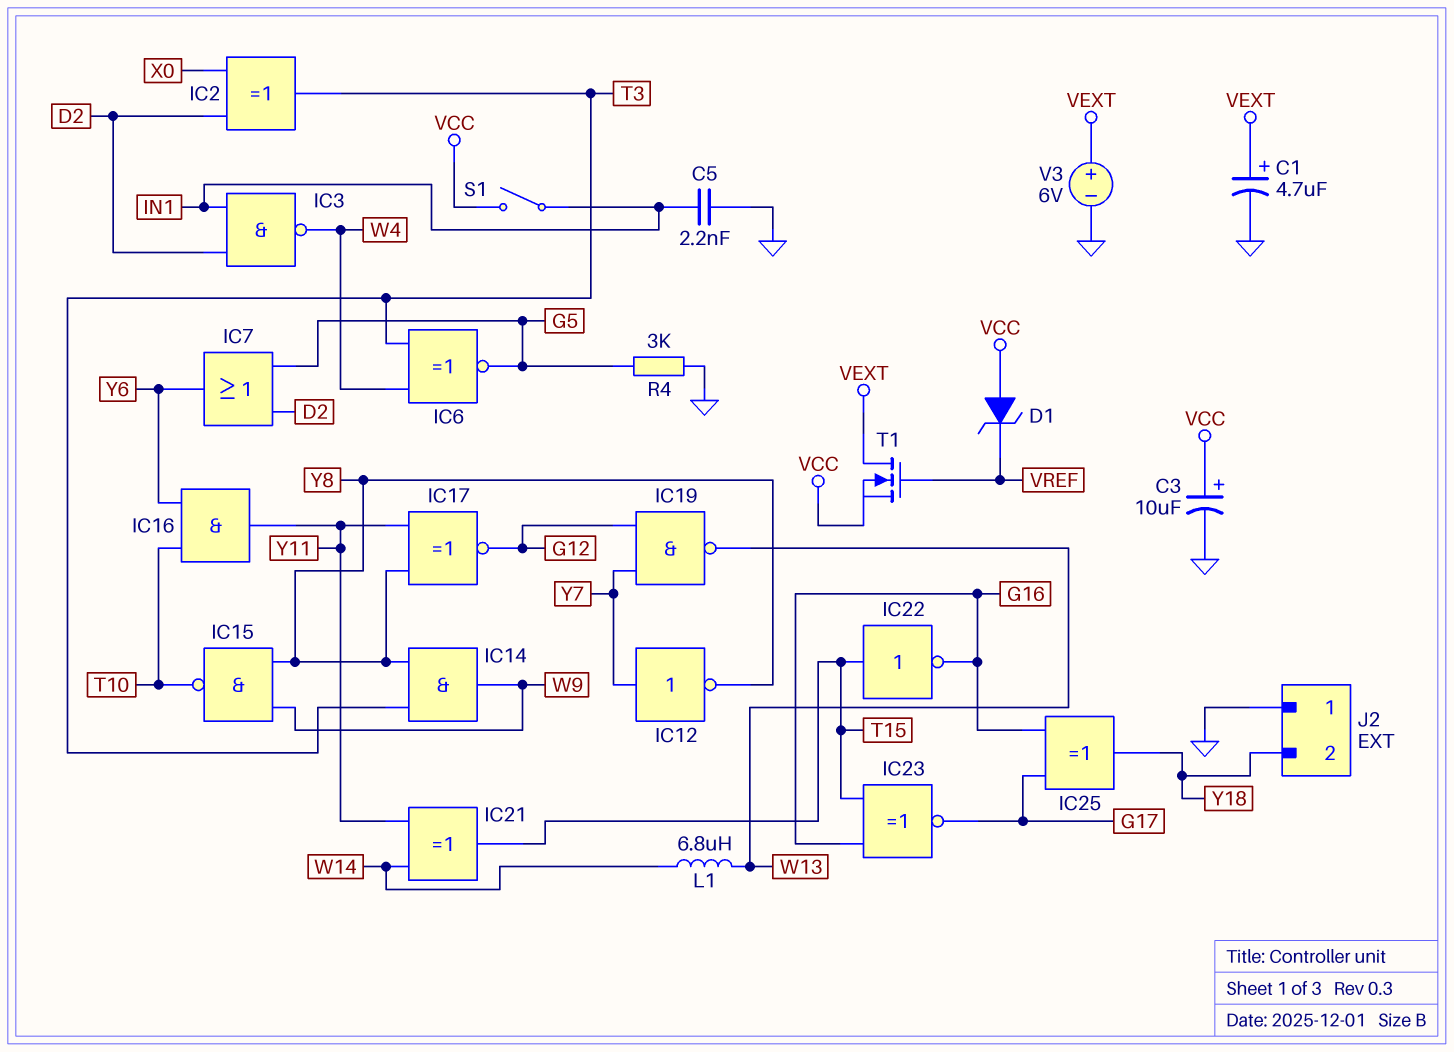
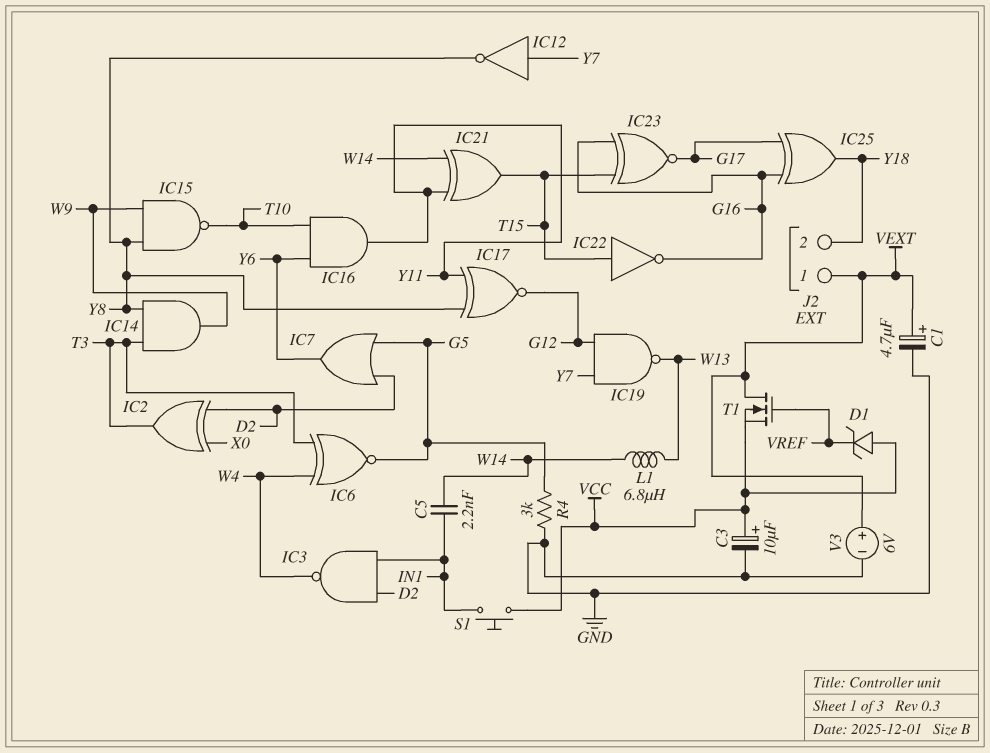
C5: 2.2nF (GND, IN1) -> 2.2nF (IN1, W14)
J2 pin 1: GND -> VEXT
S1: switch (IN1, VCC) -> button (IN1, VCC)

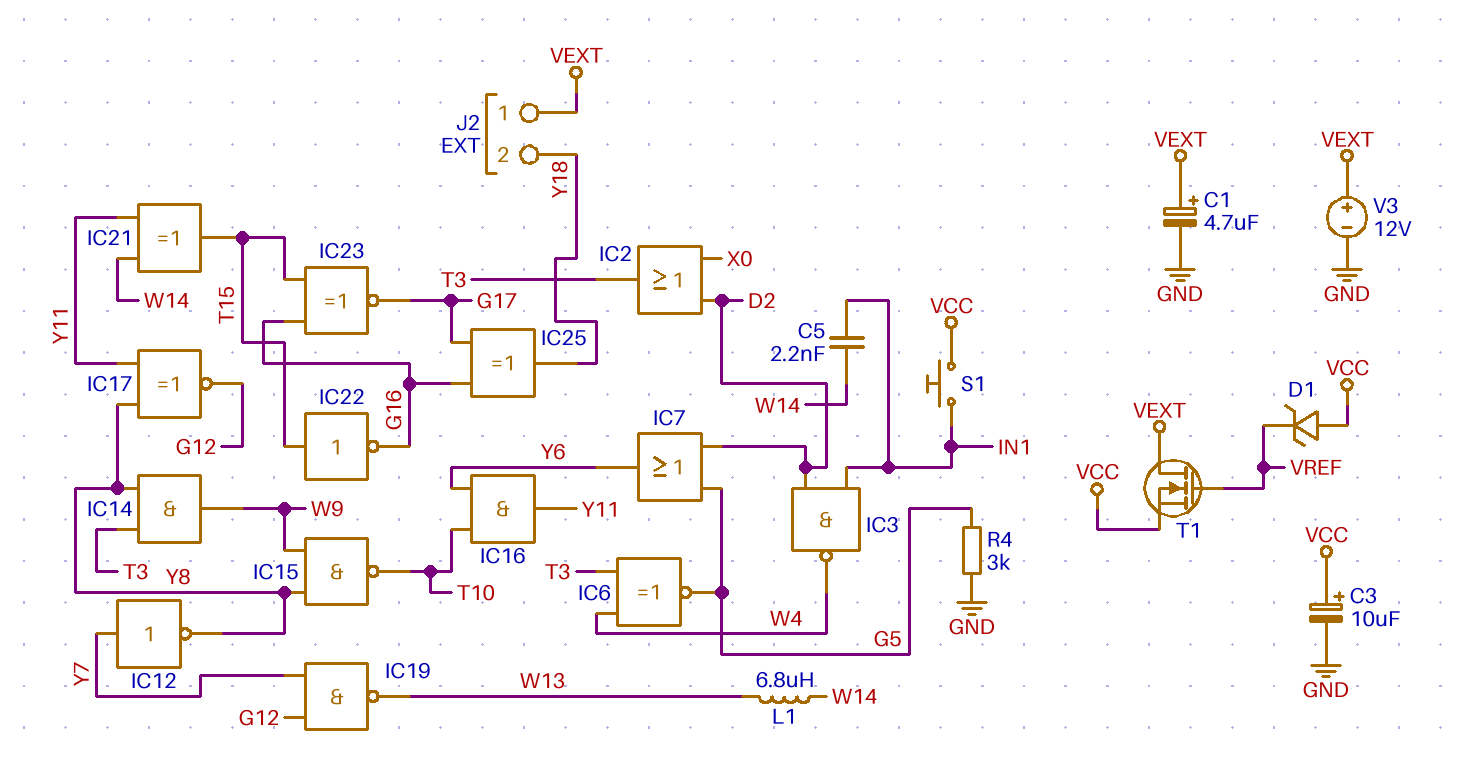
IC2: XOR (in D2, in X0, out T3) -> OR (in D2, in X0, out T3)
V3: 6V (plus VEXT, minus GND) -> 12V (plus VEXT, minus GND)

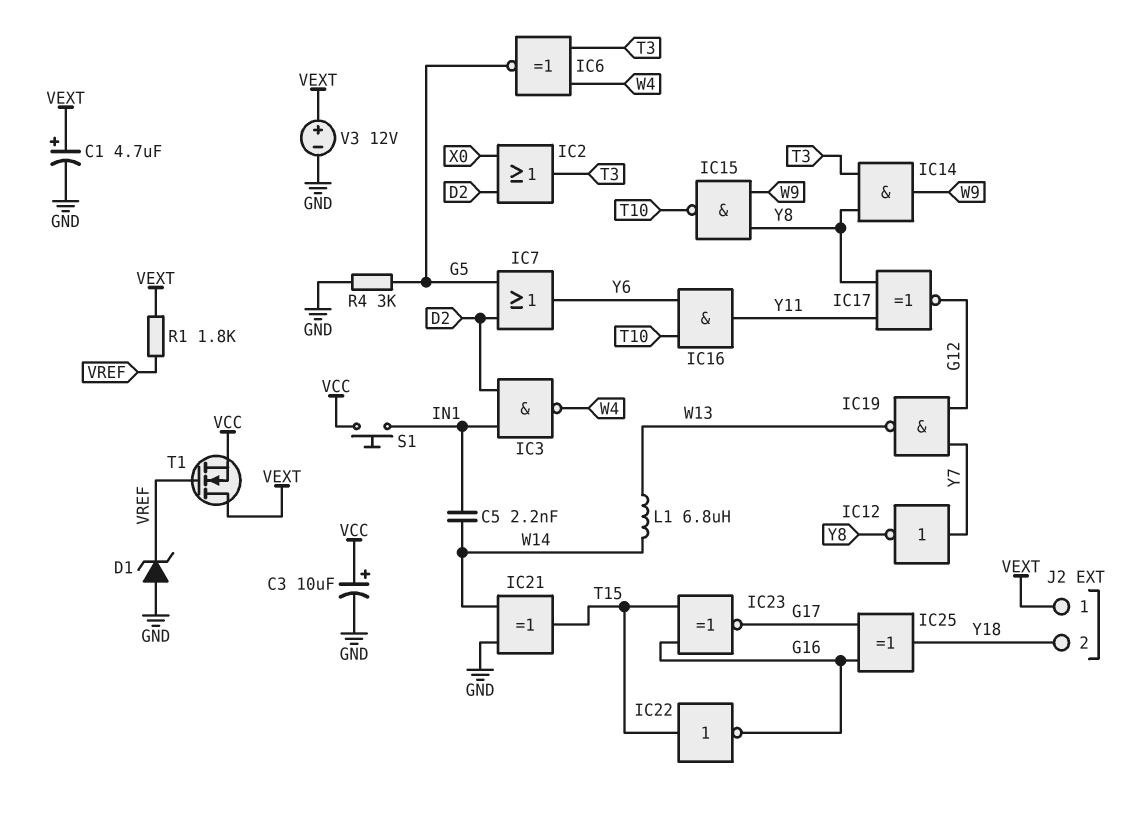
D1: zener (A VCC, K VREF) -> zener (A GND, K VREF)
IC21: XOR (in W14, in Y11, out T15) -> XOR (in GND, in W14, out T15)
R1: none -> 1.8k (VEXT, VREF)

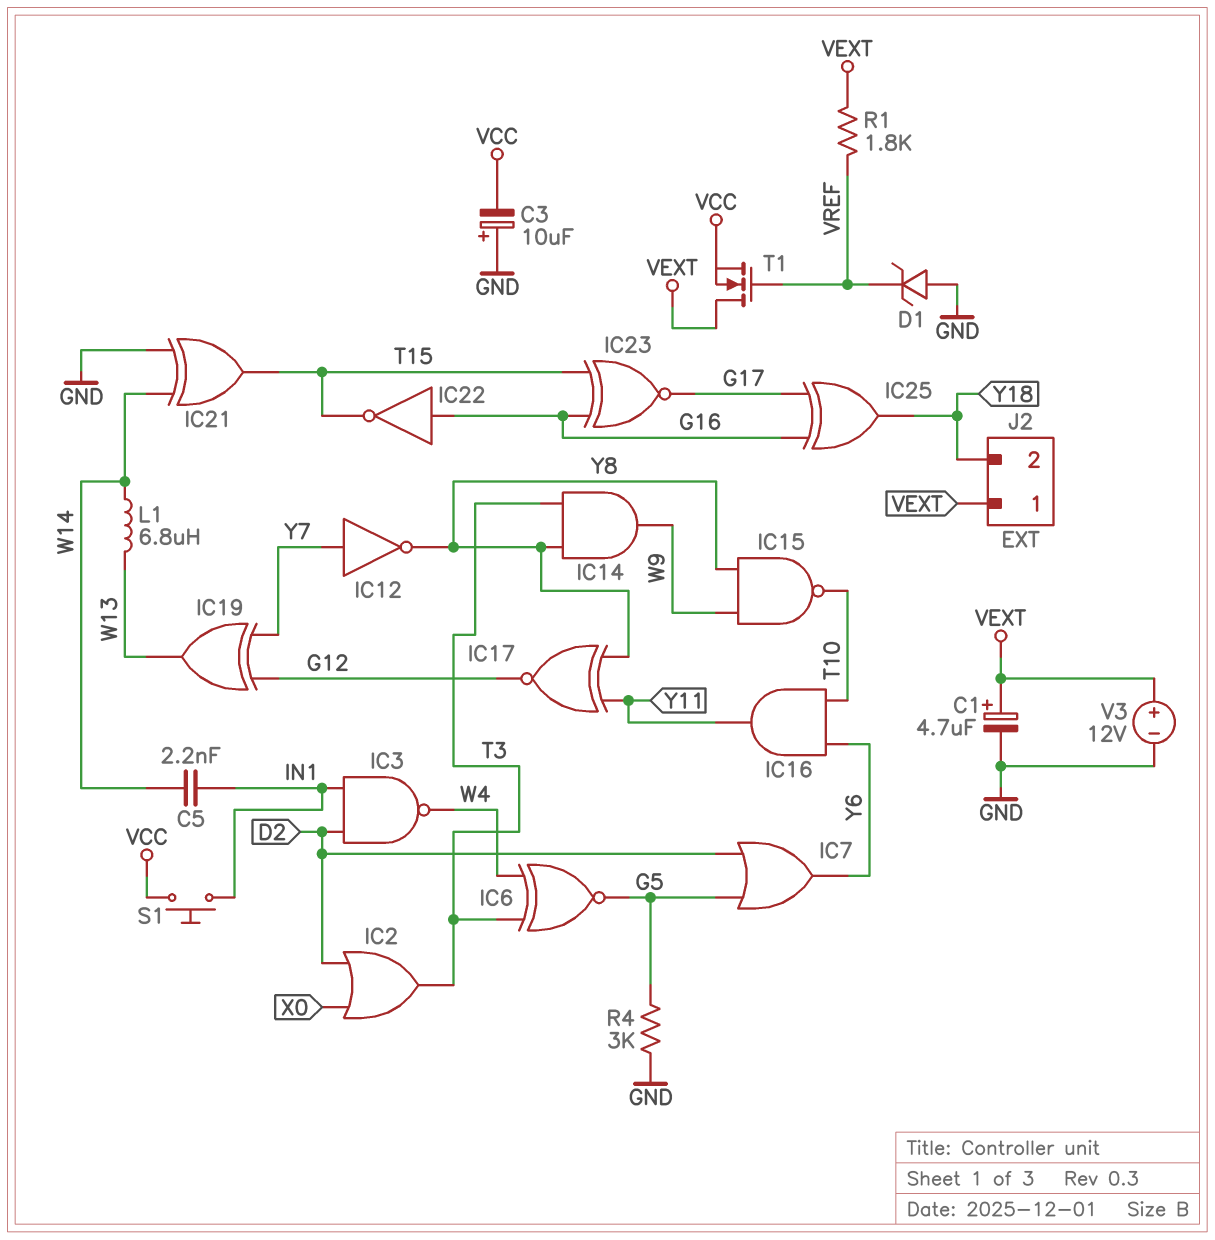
C3: 10uF (plus VCC, minus GND) -> 10uF (plus GND, minus VCC)
IC19: NAND (in G12, in Y7, out W13) -> XOR (in G12, in Y7, out W13)
IC22: NOT (in T15, out G16) -> NOT (in G16, out T15)

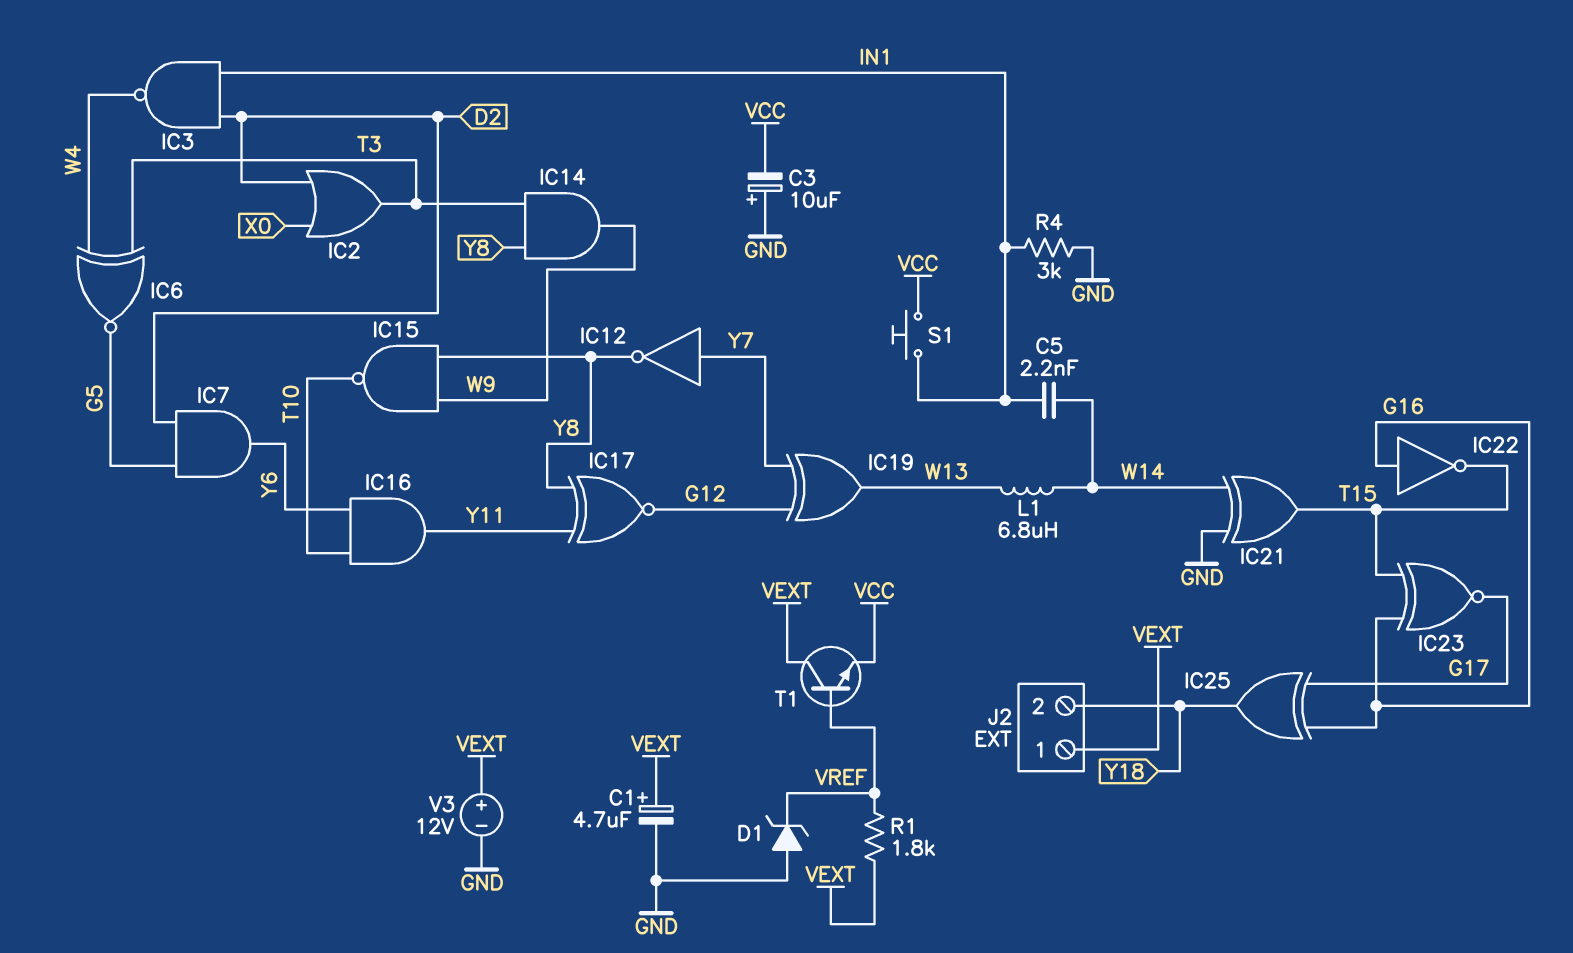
IC7: OR (in D2, in G5, out Y6) -> AND (in D2, in G5, out Y6)
R4: 3k (G5, GND) -> 3k (GND, IN1)
T1: NMOS (G VREF, D VEXT, S VCC) -> NPN (B VREF, C VEXT, E VCC)

